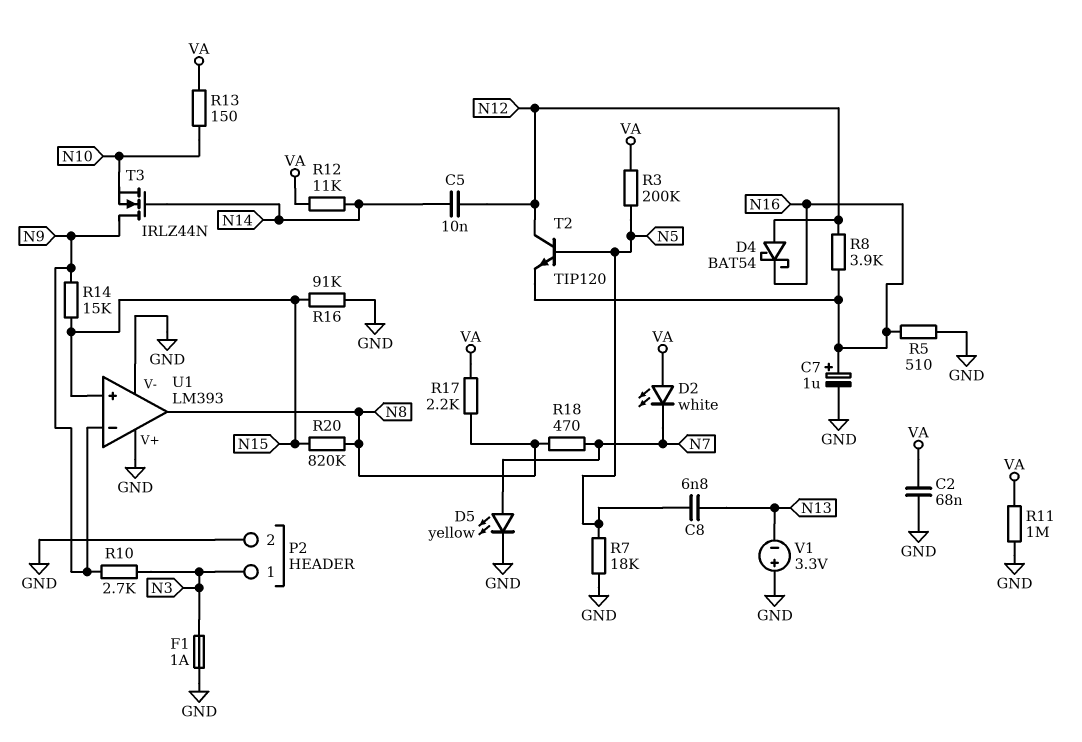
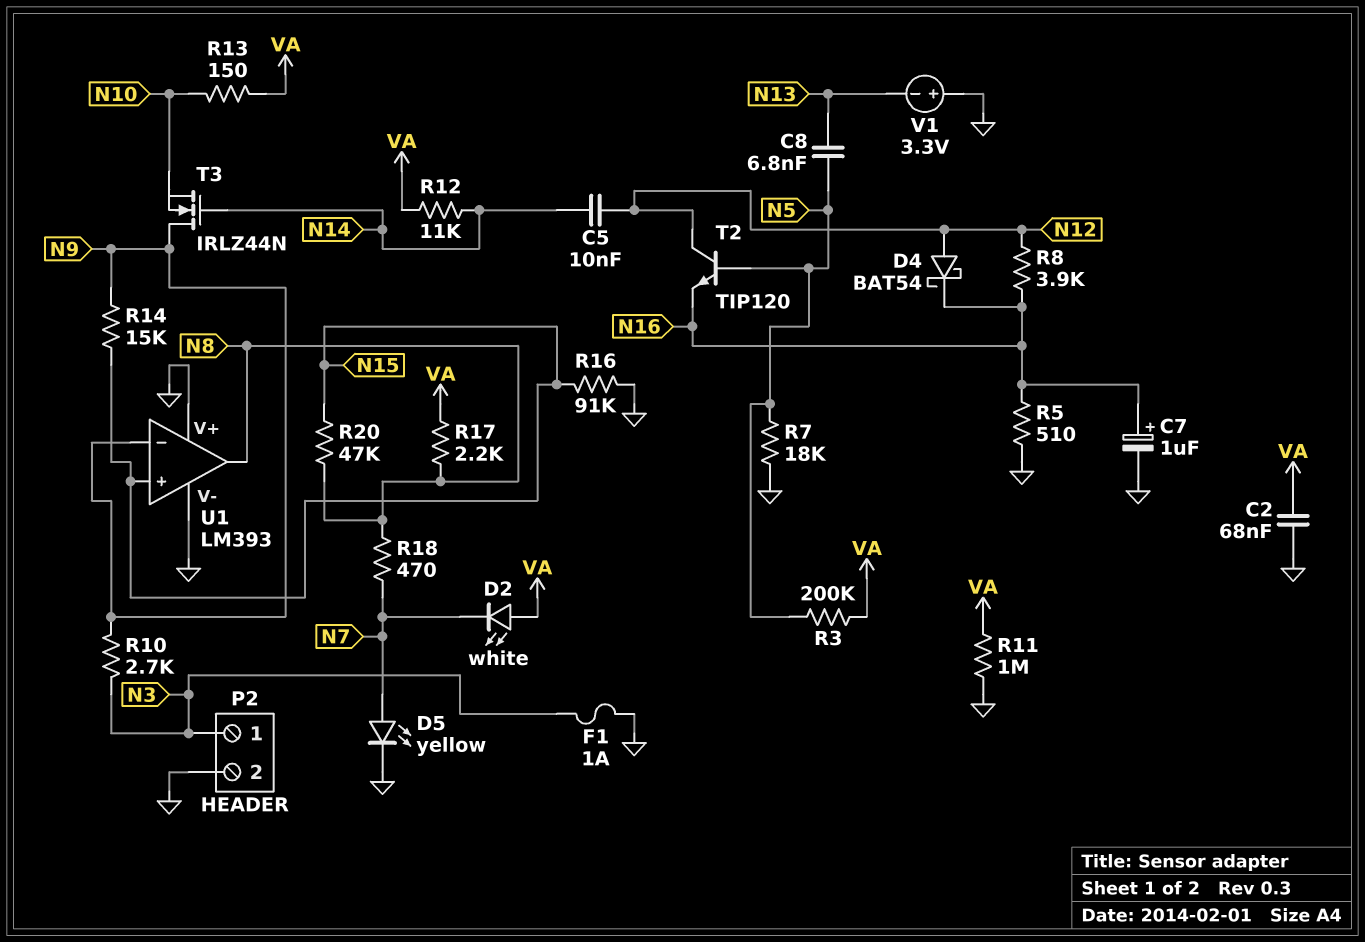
R20: 820k (N8, N15) -> 47k (N8, N15)

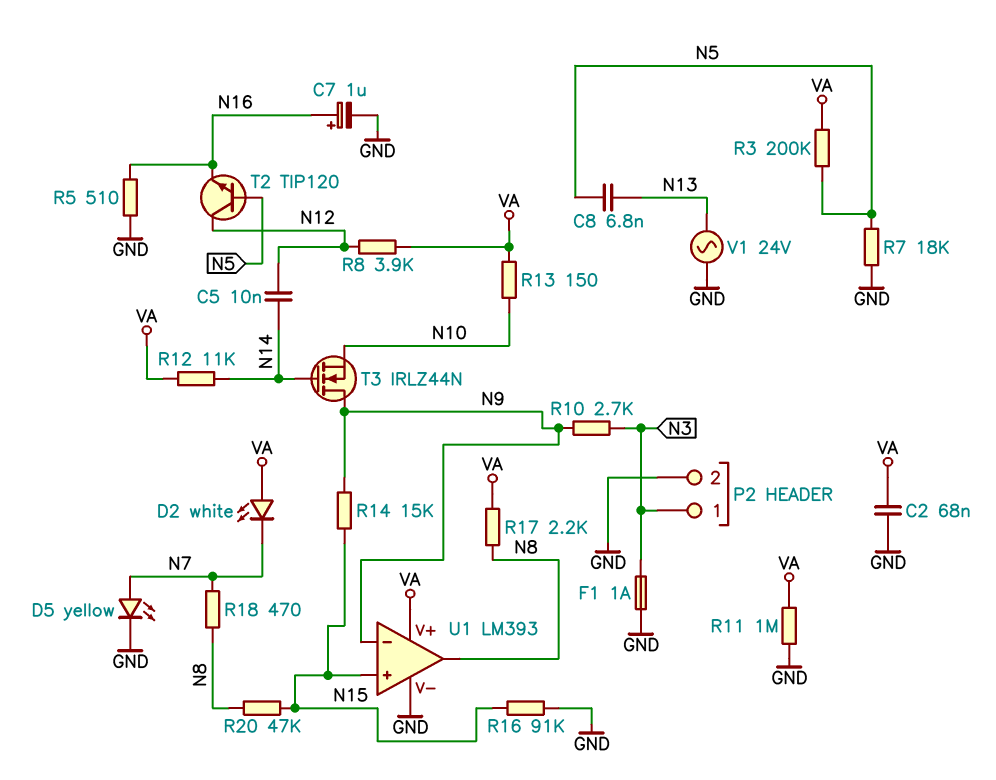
D4: schottky BAT54 (A N12, K N16) -> none
R8: 3.9k (N12, N16) -> 3.9k (N12, VA)
U1 pin V+: GND -> VA
V1: 3.3V (plus GND, minus N13) -> AC 24V (GND, N13)

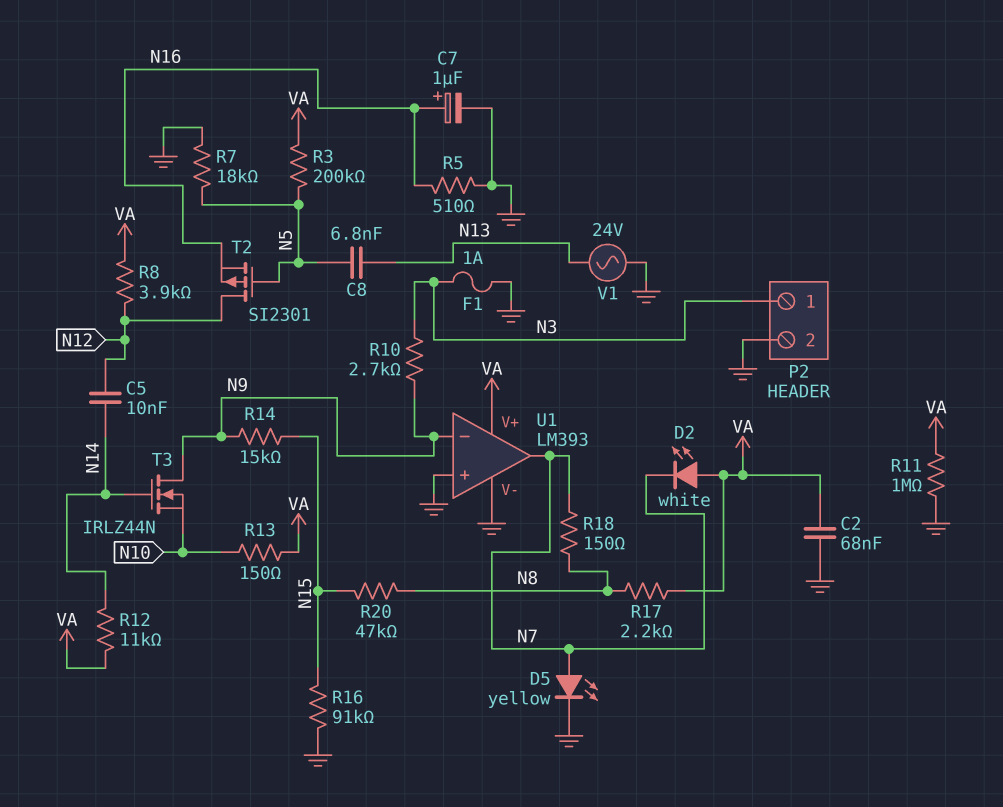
R18: 470 (N7, N8) -> 150 (N7, N8)
T2: NPN TIP120 (B N5, C N12, E N16) -> PMOS SI2301 (G N5, D N12, S N16)
U1 pin in+: N15 -> GND
U1 pin out: N8 -> N7

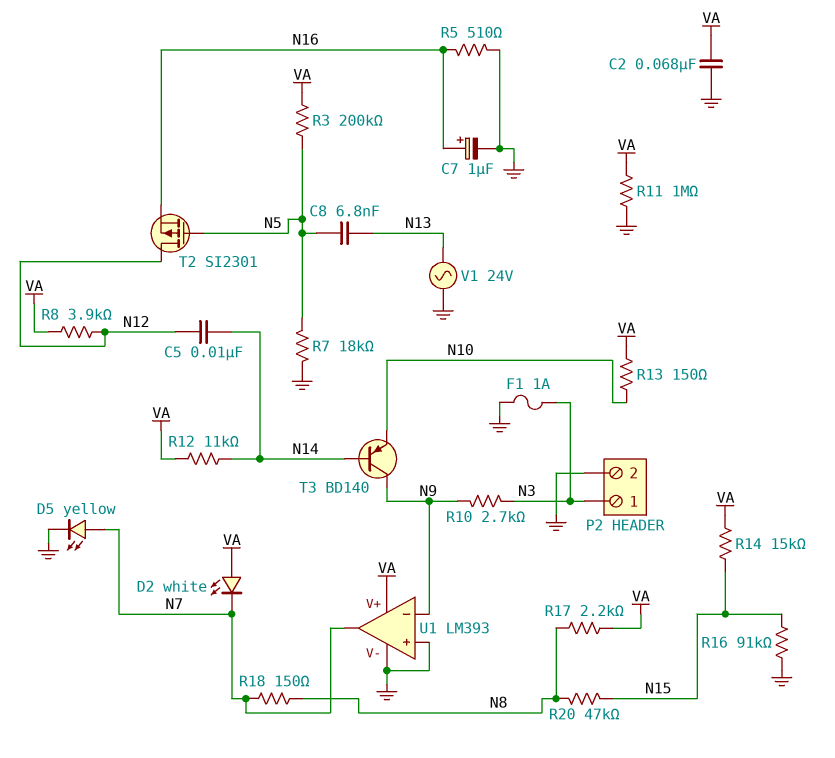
R14: 15k (N9, N15) -> 15k (N15, VA)
T3: NMOS IRLZ44N (G N14, D N9, S N10) -> PNP BD140 (B N14, C N9, E N10)

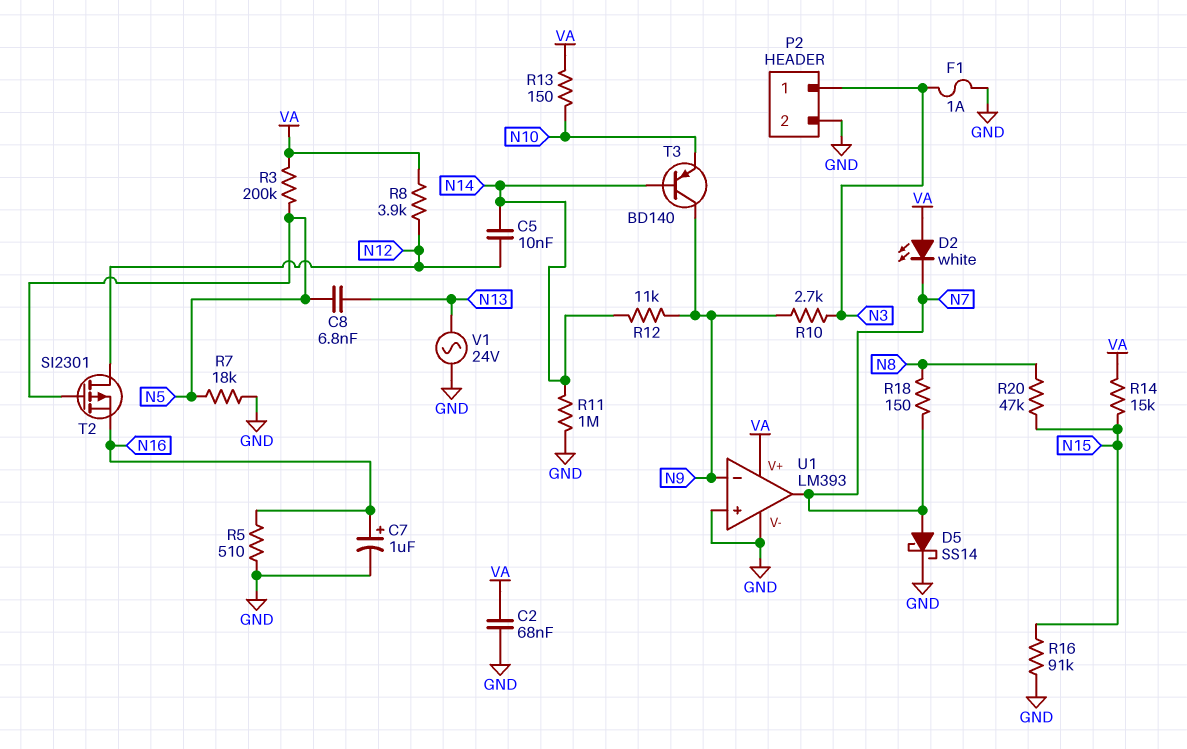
D5: LED yellow (A N7, K GND) -> schottky SS14 (A N7, K GND)
R11: 1M (GND, VA) -> 1M (GND, N14)
R12: 11k (N14, VA) -> 11k (N9, N14)
R17: 2.2k (N8, VA) -> none

